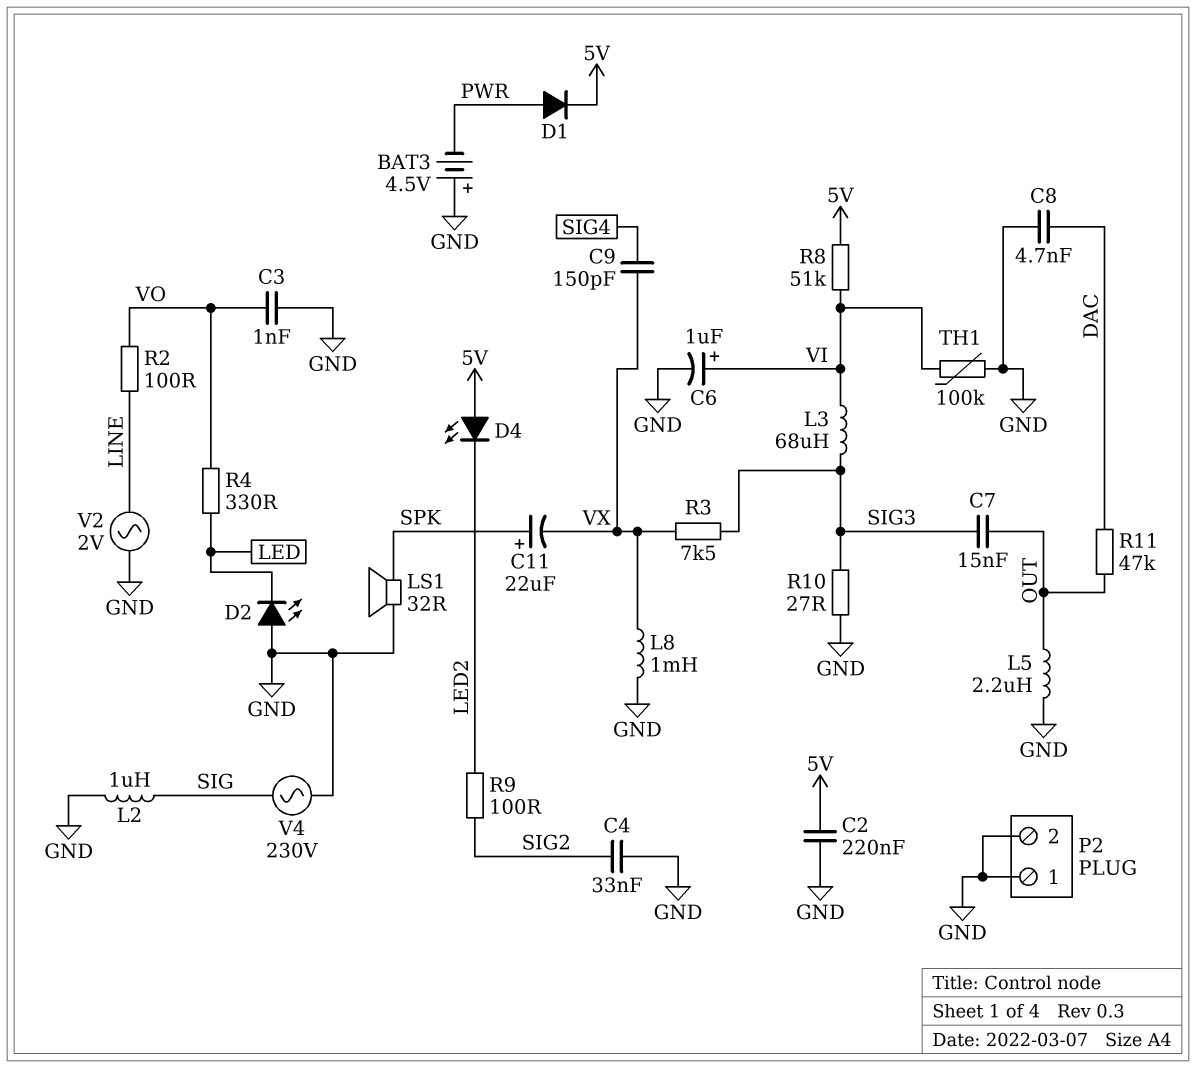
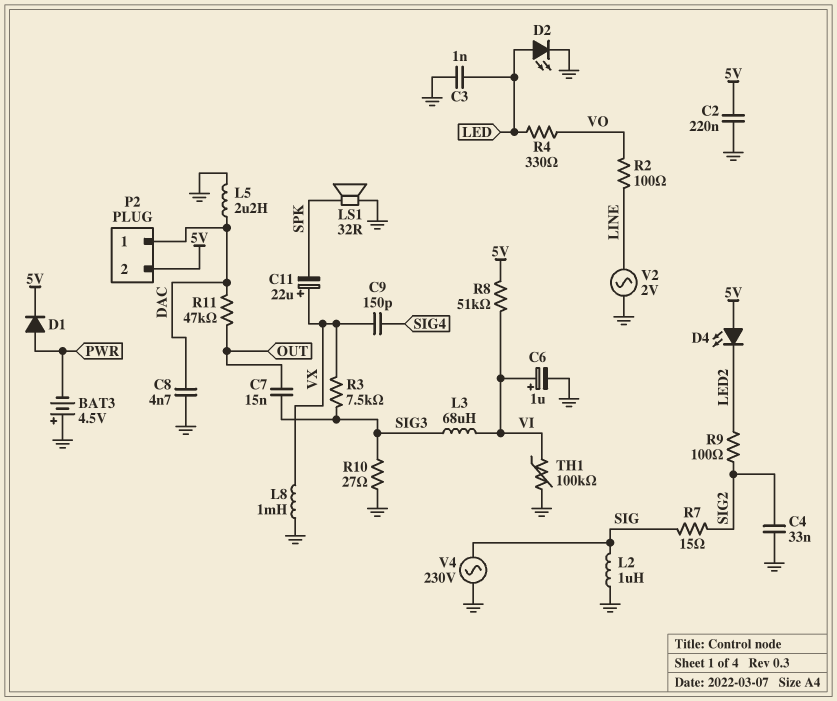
C3: 1nF (GND, VO) -> 1nF (GND, LED)
C11: 22uF (plus SPK, minus VX) -> 22uF (plus VX, minus SPK)
D2: LED (A GND, K LED) -> LED (A LED, K GND)
L5: 2.2uH (GND, OUT) -> 2.2uH (DAC, GND)
P2 pin 1: GND -> DAC
P2 pin 2: GND -> 5V
R7: none -> 15 (SIG, SIG2)

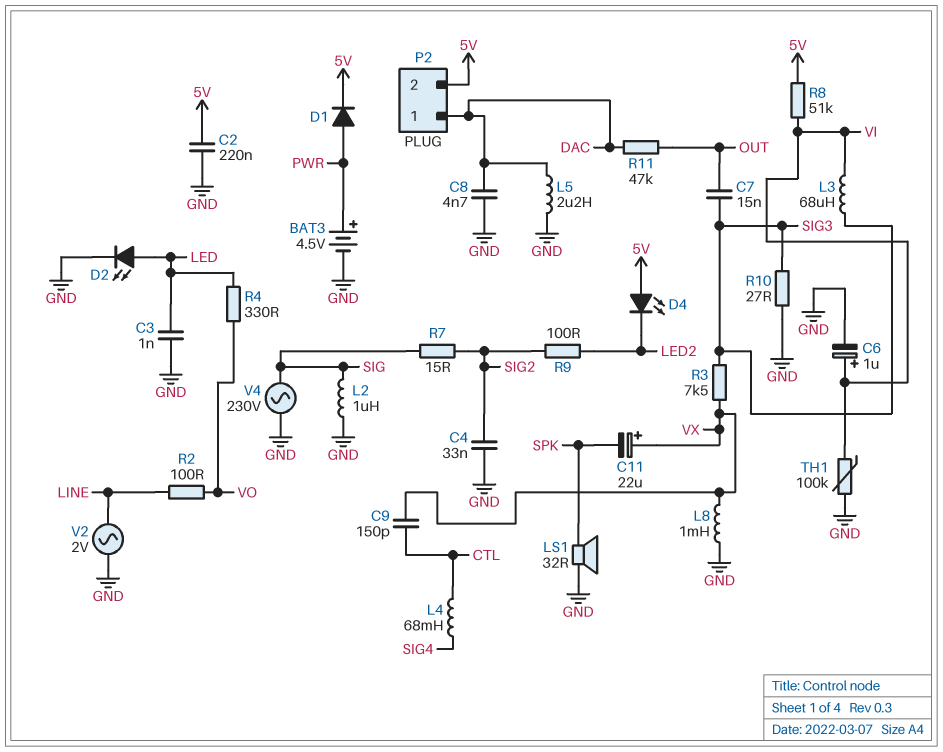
BAT3: 4.5V (plus GND, minus PWR) -> 4.5V (plus PWR, minus GND)
C9: 150pF (SIG4, VX) -> 150pF (CTL, VX)
L4: none -> 68mH (CTL, SIG4)

